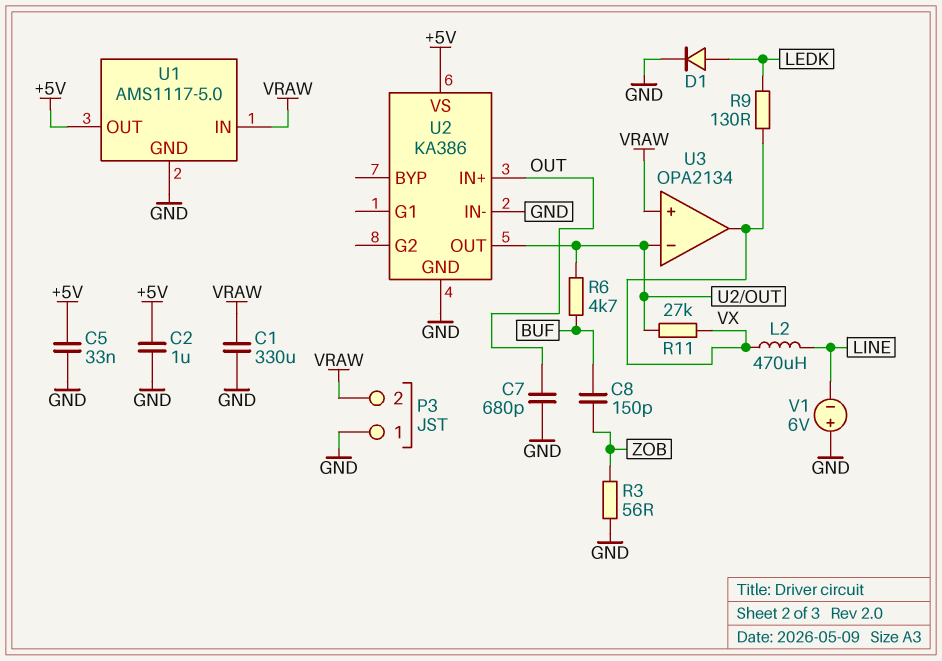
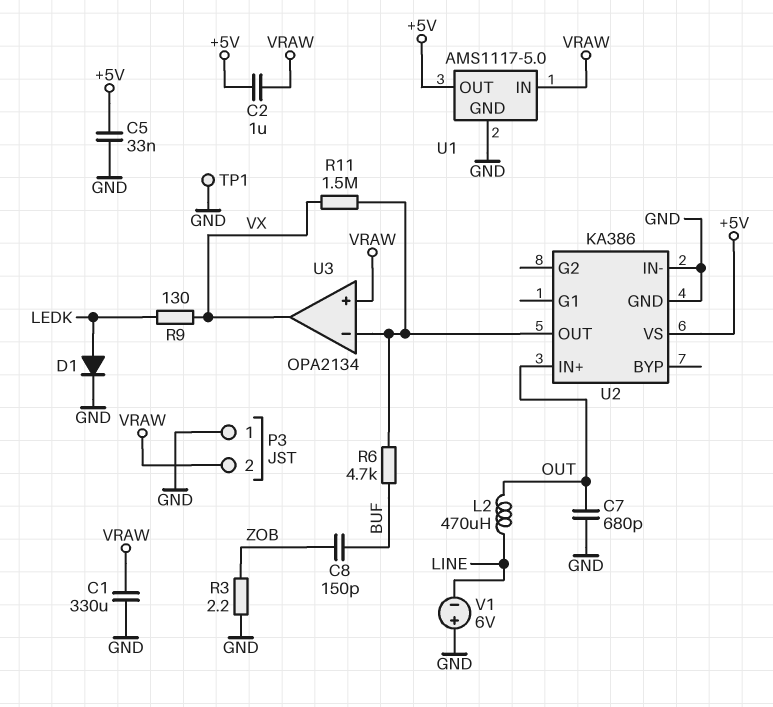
C2: 1uF (+5V, GND) -> 1uF (+5V, VRAW)
L2: 470uH (LINE, VX) -> 470uH (LINE, OUT)
R3: 56 (GND, ZOB) -> 2.2 (GND, ZOB)
R11: 27k (U2/OUT, VX) -> 1.5M (U2/OUT, VX)
TP1: none -> test point (GND)

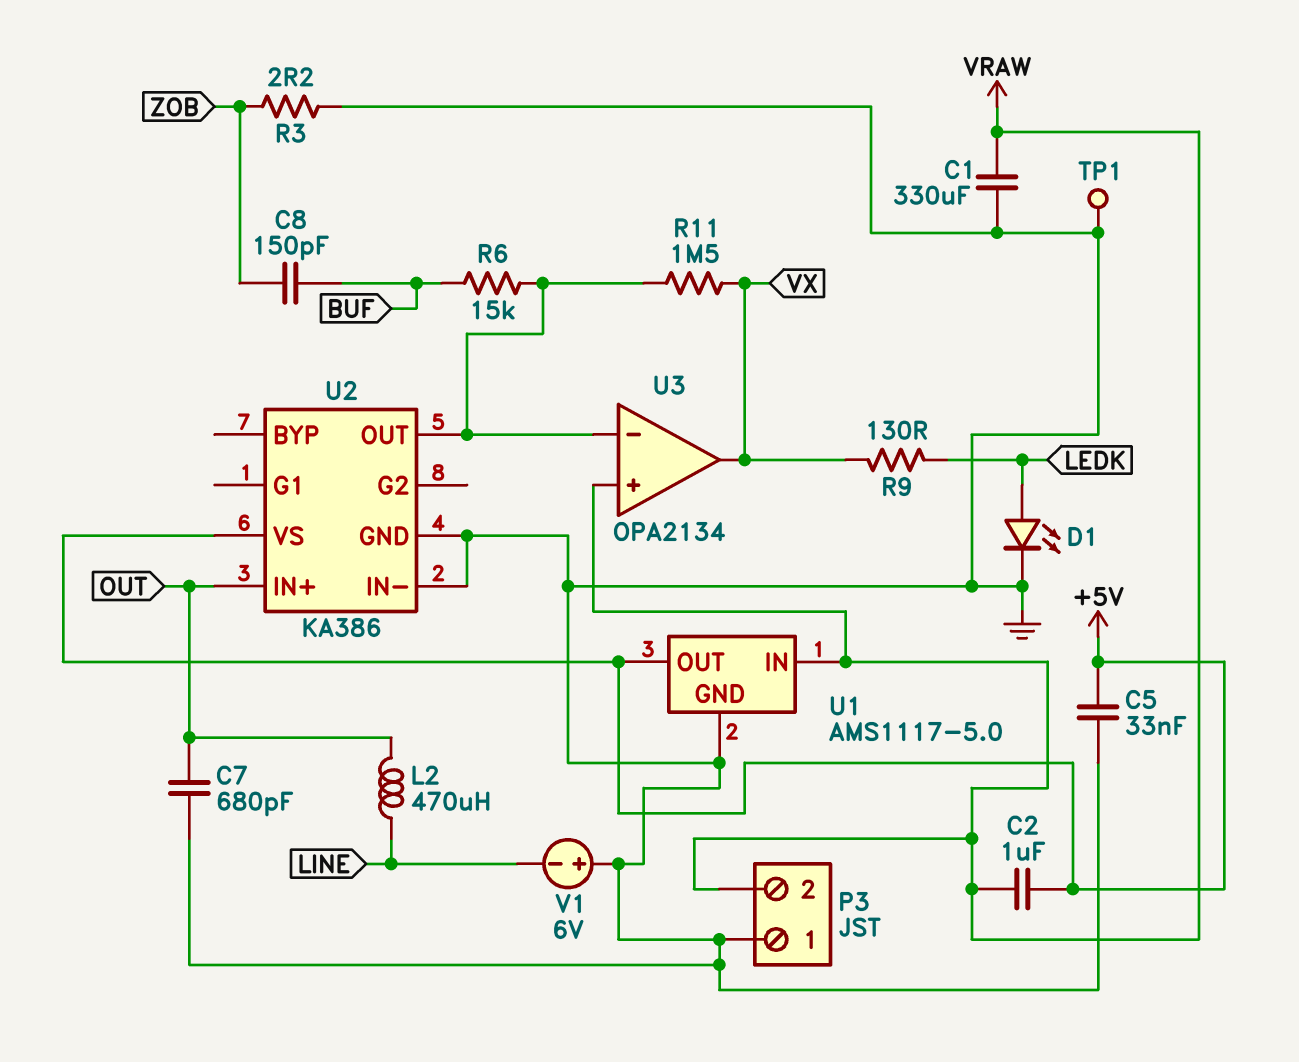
D1: diode (A LEDK, K GND) -> LED (A LEDK, K GND)
R6: 4.7k (BUF, U2/OUT) -> 15k (BUF, U2/OUT)

